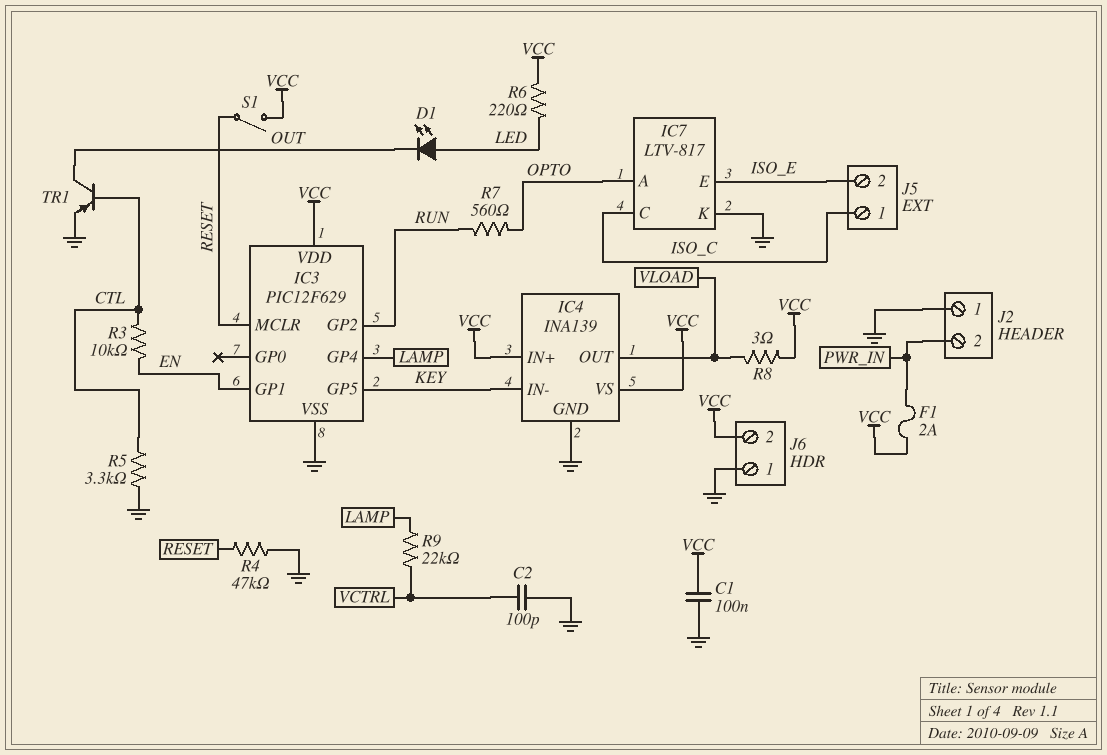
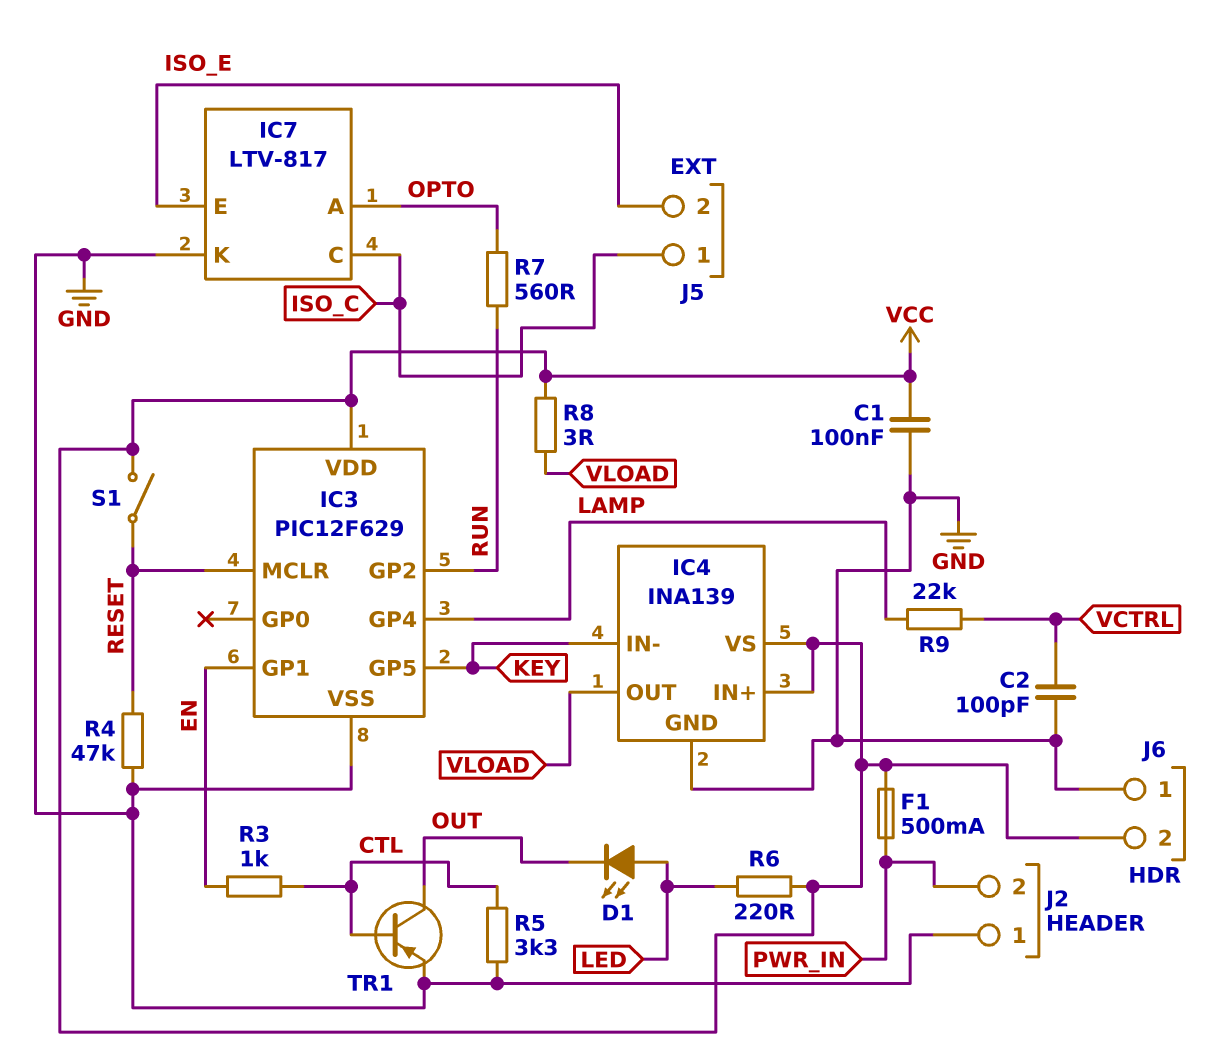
F1: 2A (PWR_IN, VCC) -> 500mA (PWR_IN, VCC)
R3: 10k (CTL, EN) -> 1k (CTL, EN)

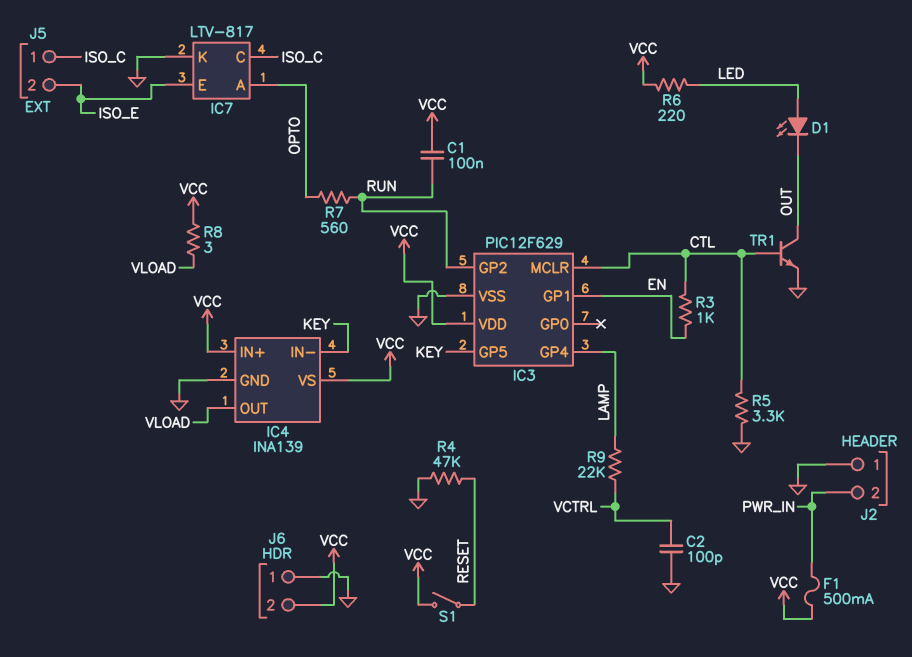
C1: 100nF (GND, VCC) -> 100nF (RUN, VCC)
IC3 pin MCLR: RESET -> CTL
TR1: PNP (B CTL, C OUT, E GND) -> NPN (B CTL, C OUT, E GND)

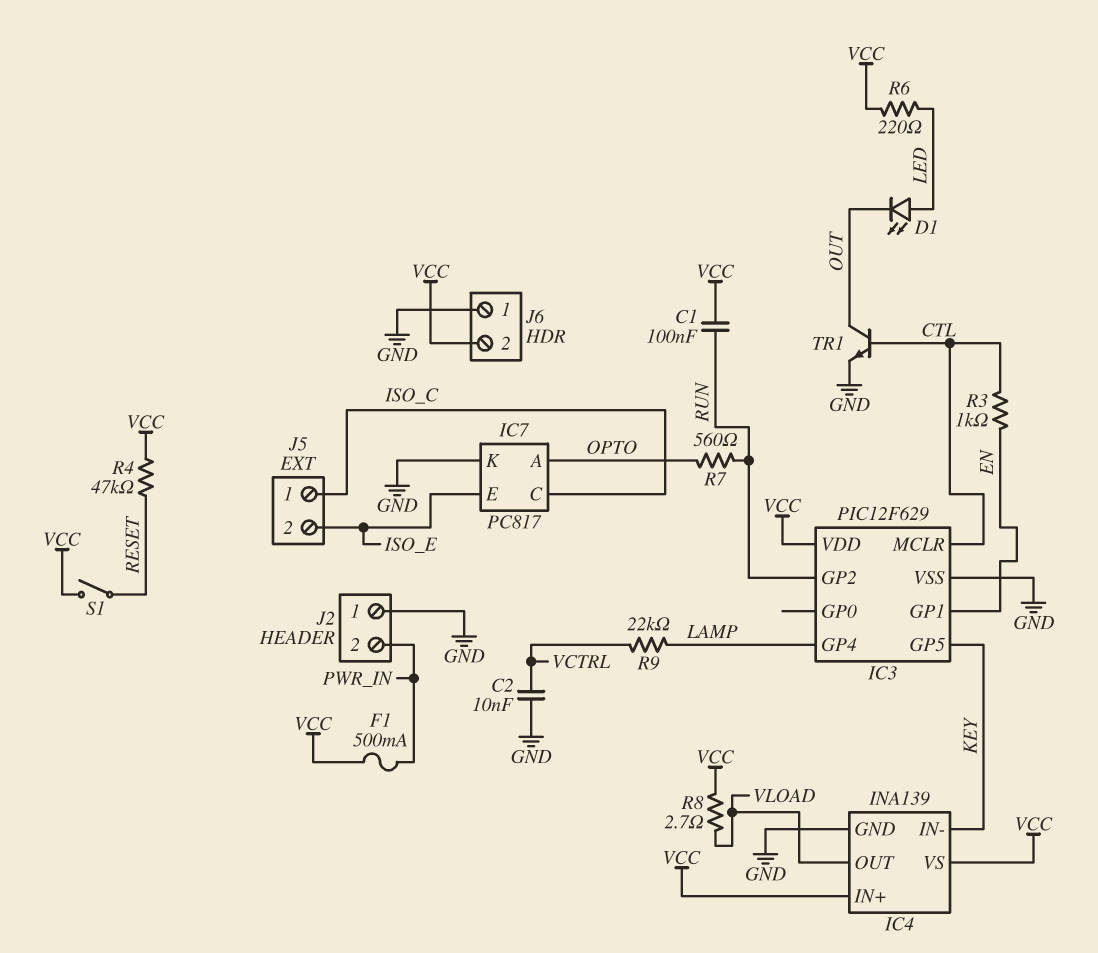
C2: 100pF (GND, VCTRL) -> 10nF (GND, VCTRL)
IC7: LTV-817 -> PC817
R4: 47k (GND, RESET) -> 47k (RESET, VCC)
R5: 3.3k (CTL, GND) -> none
R8: 3 (VCC, VLOAD) -> 2.7 (VCC, VLOAD)

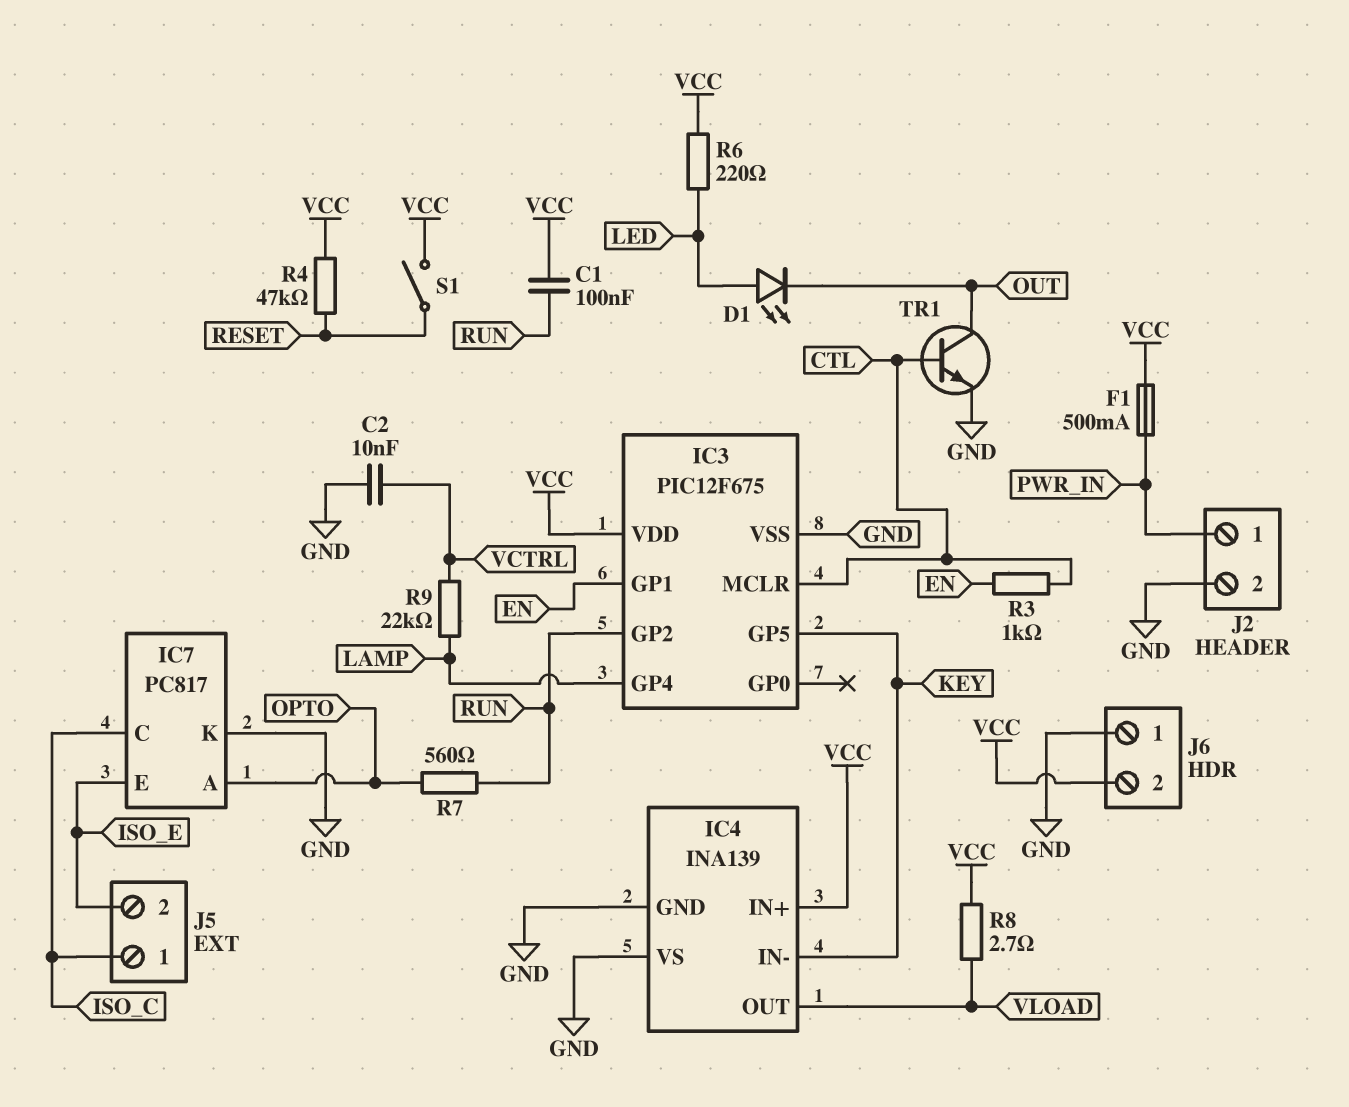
IC3: PIC12F629 -> PIC12F675
IC4 pin VS: VCC -> GND
J2 pin 1: GND -> PWR_IN
J2 pin 2: PWR_IN -> GND

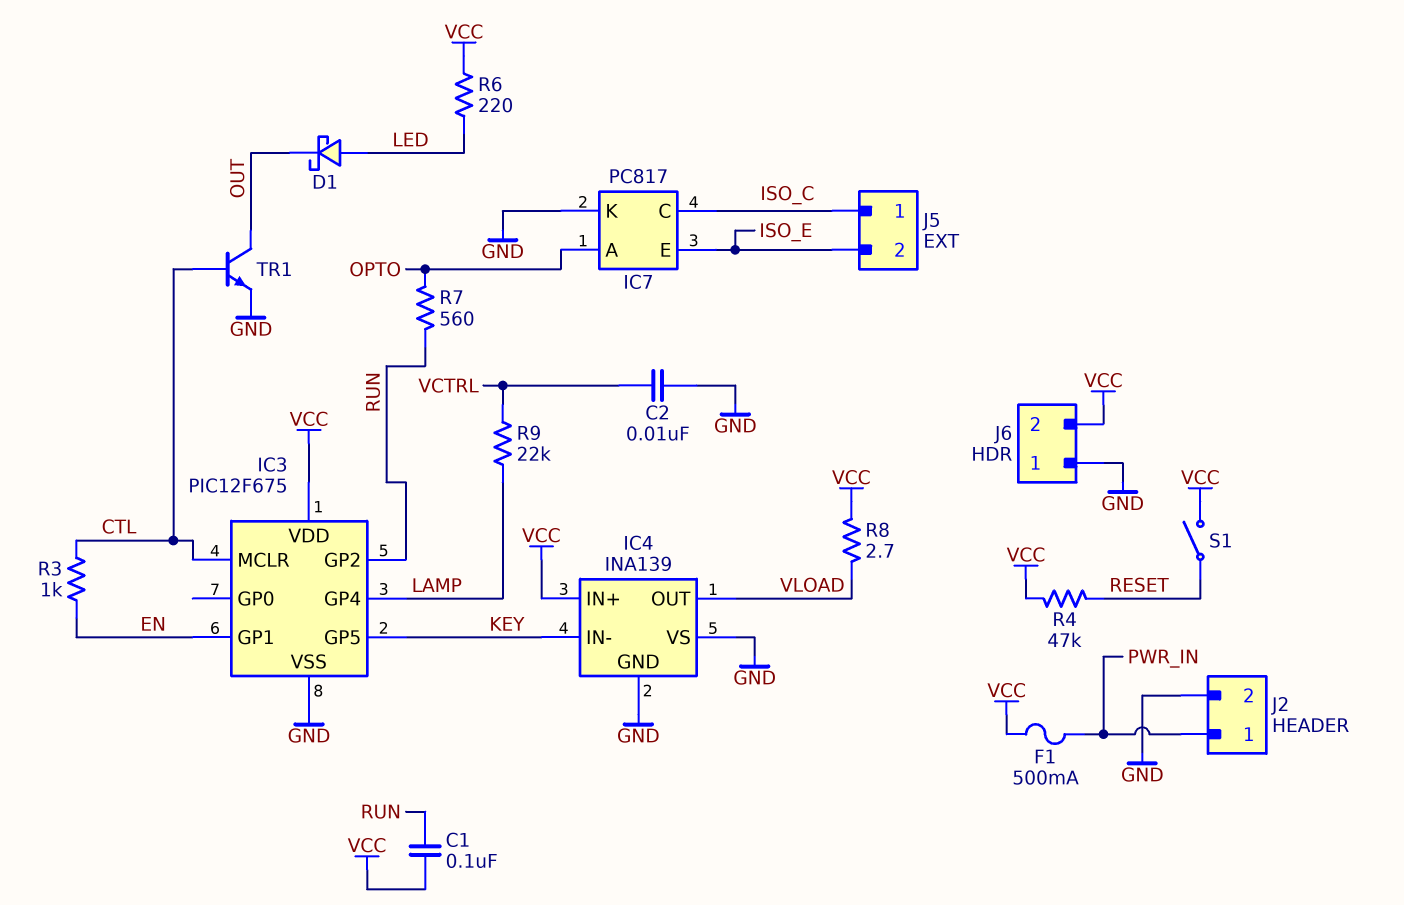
D1: LED (A LED, K OUT) -> schottky (A LED, K OUT)

